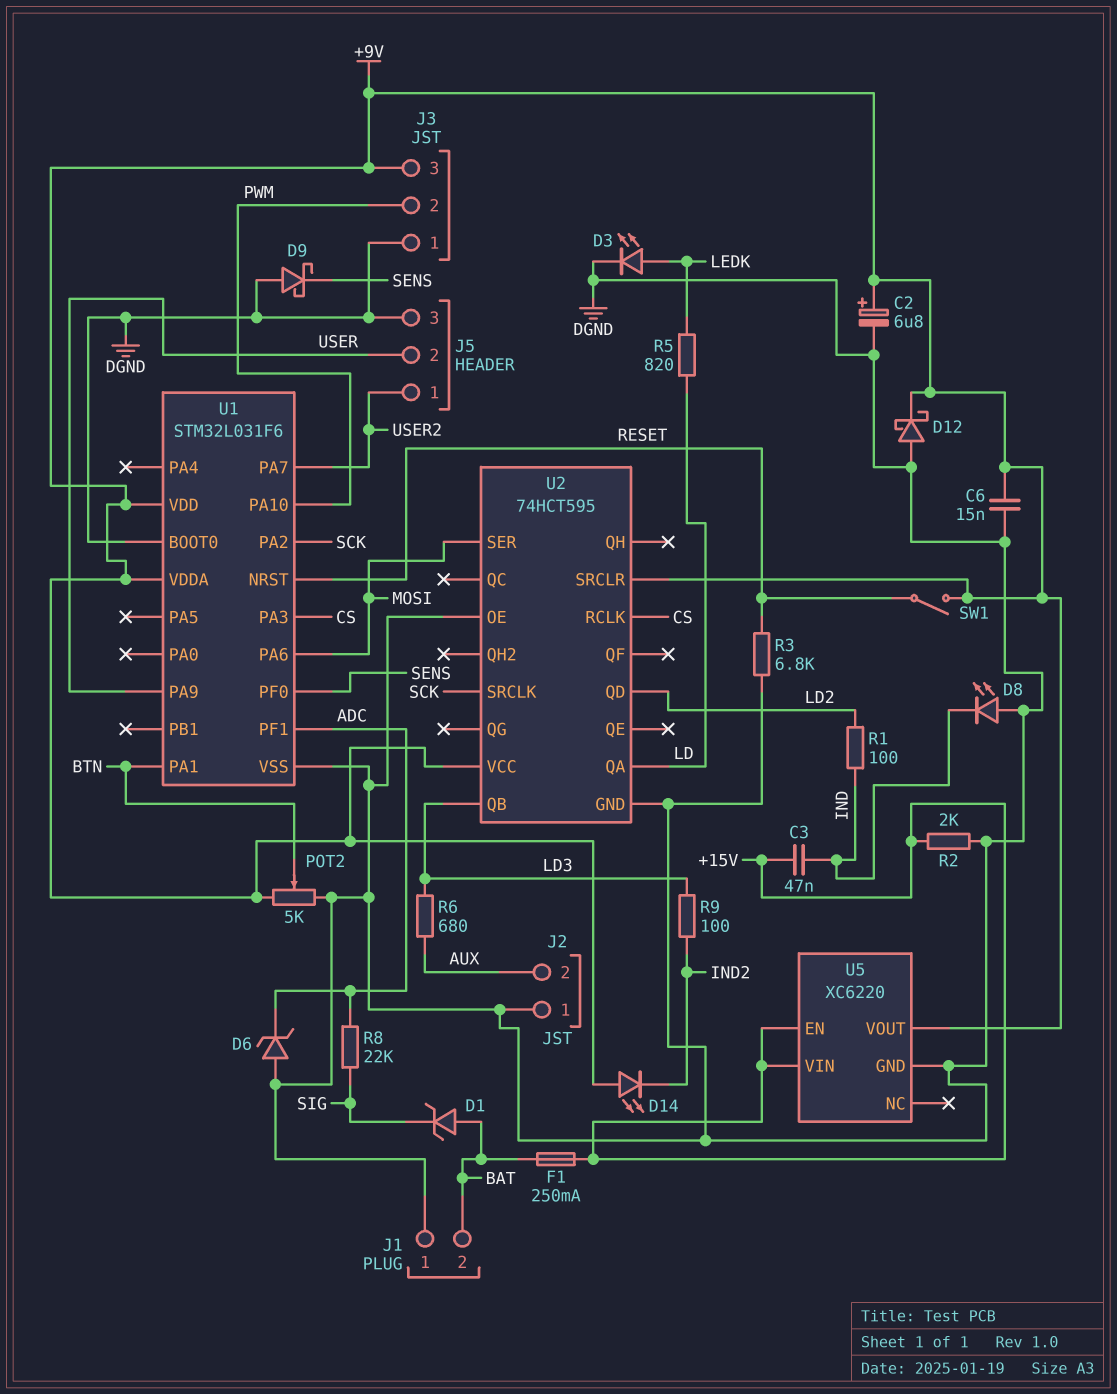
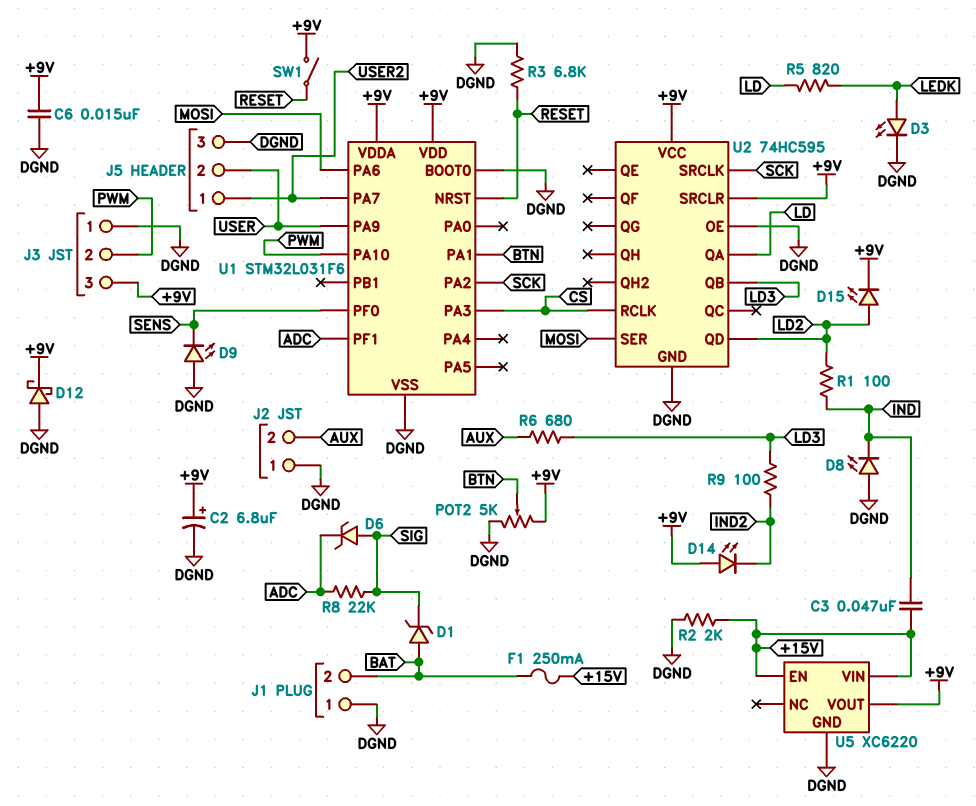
D6: zener (A DGND, K ADC) -> zener (A SIG, K ADC)
D9: schottky (A DGND, K SENS) -> LED (A DGND, K SENS)
D15: none -> LED (A LD2, K +9V)
U2: 74HCT595 -> 74HC595

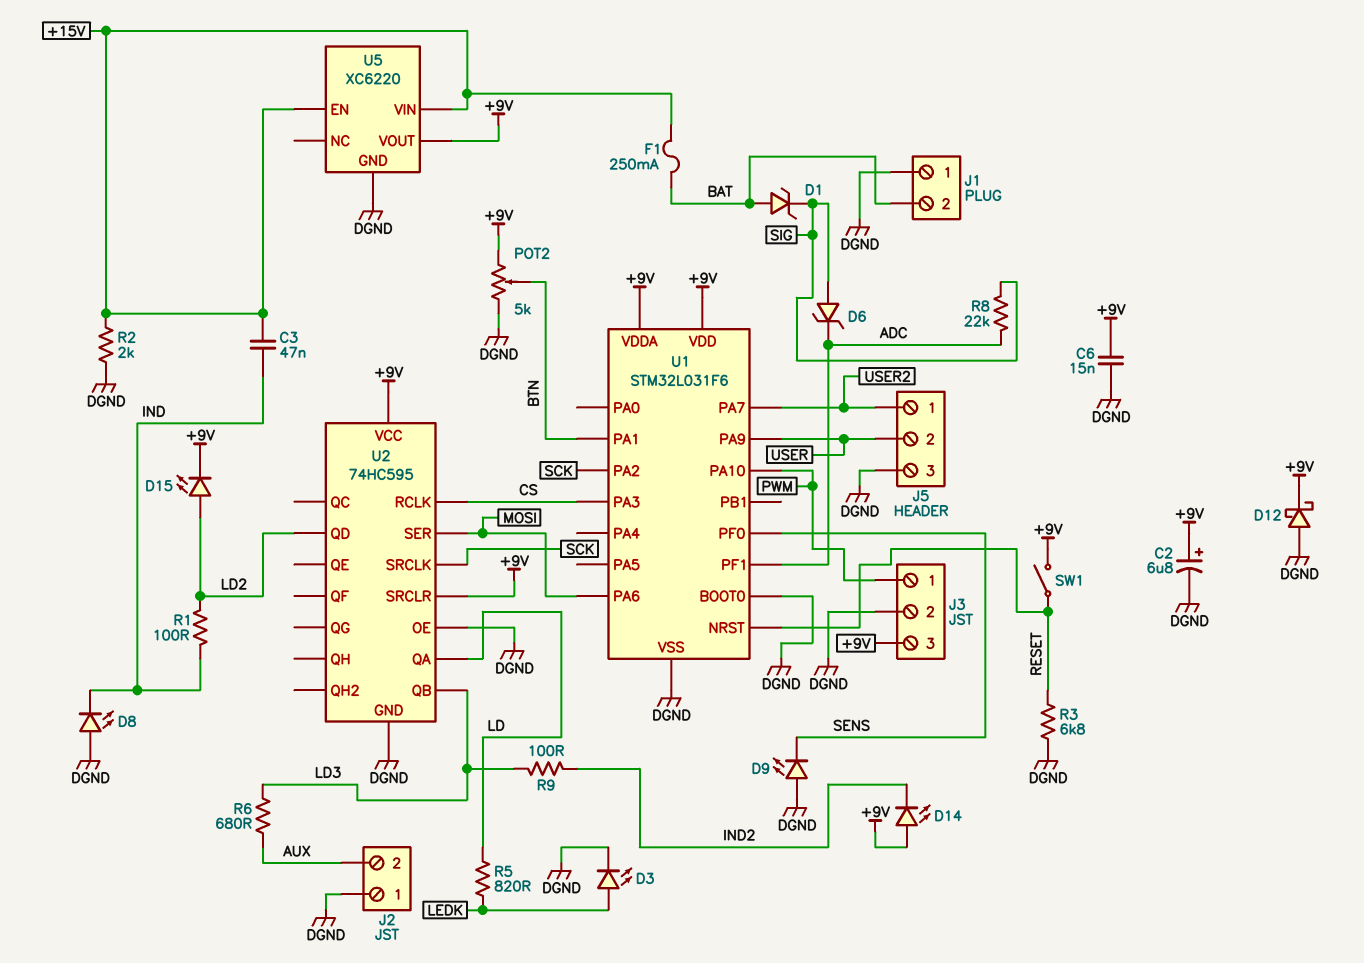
J3 pin 1: DGND -> PWM
J3 pin 2: PWM -> DGND

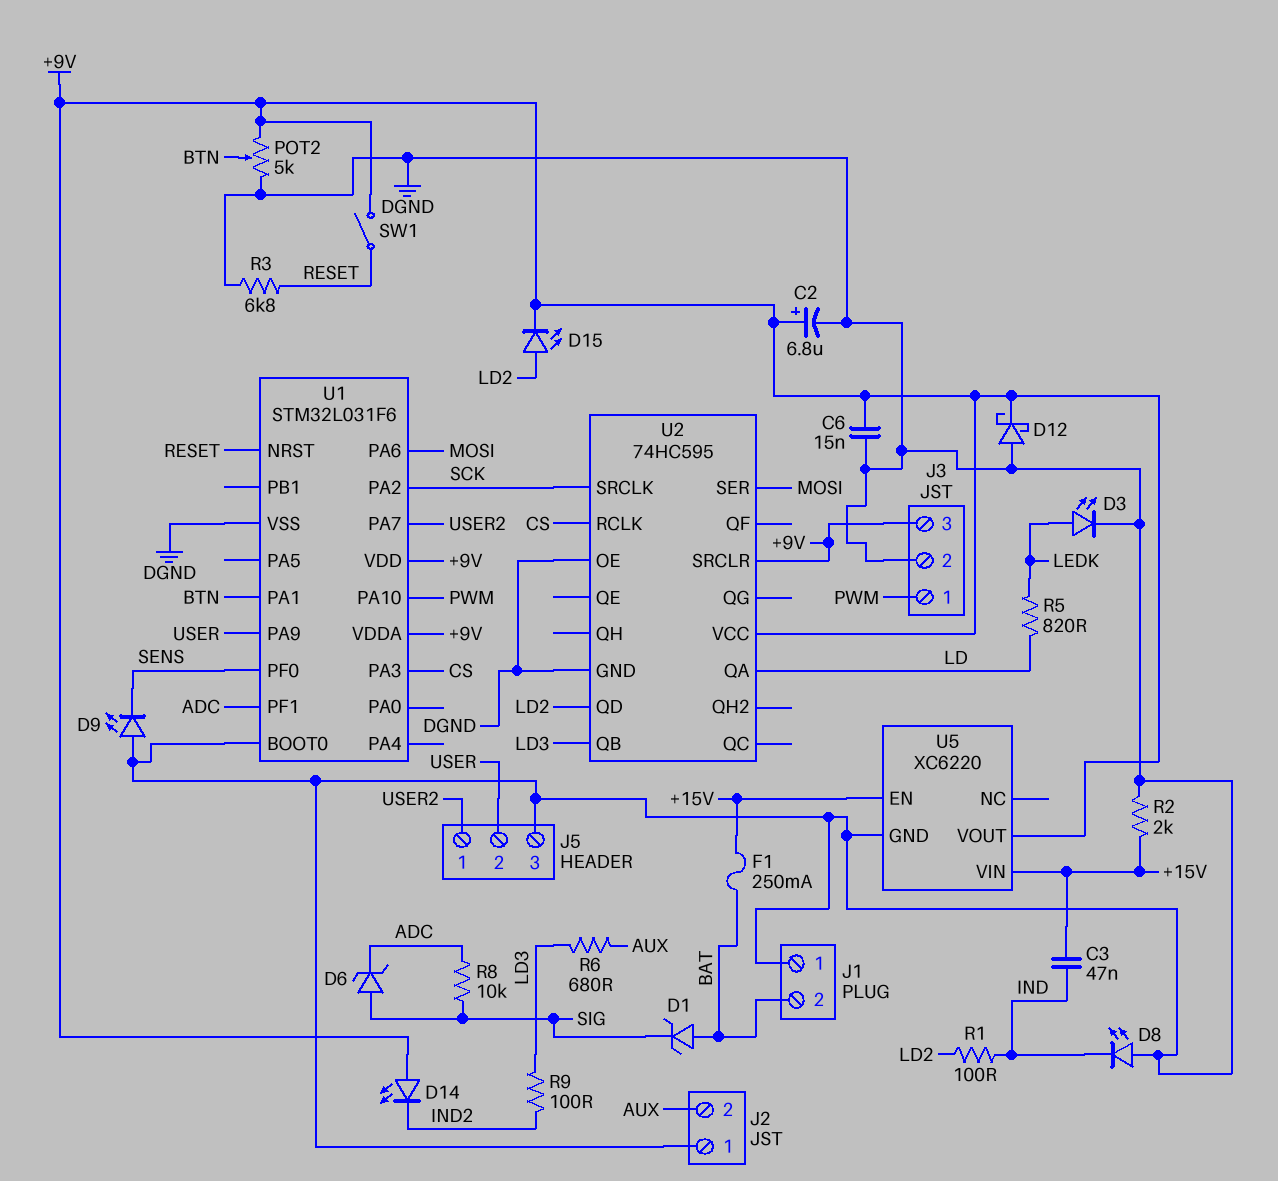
R8: 22k (ADC, SIG) -> 10k (ADC, SIG)

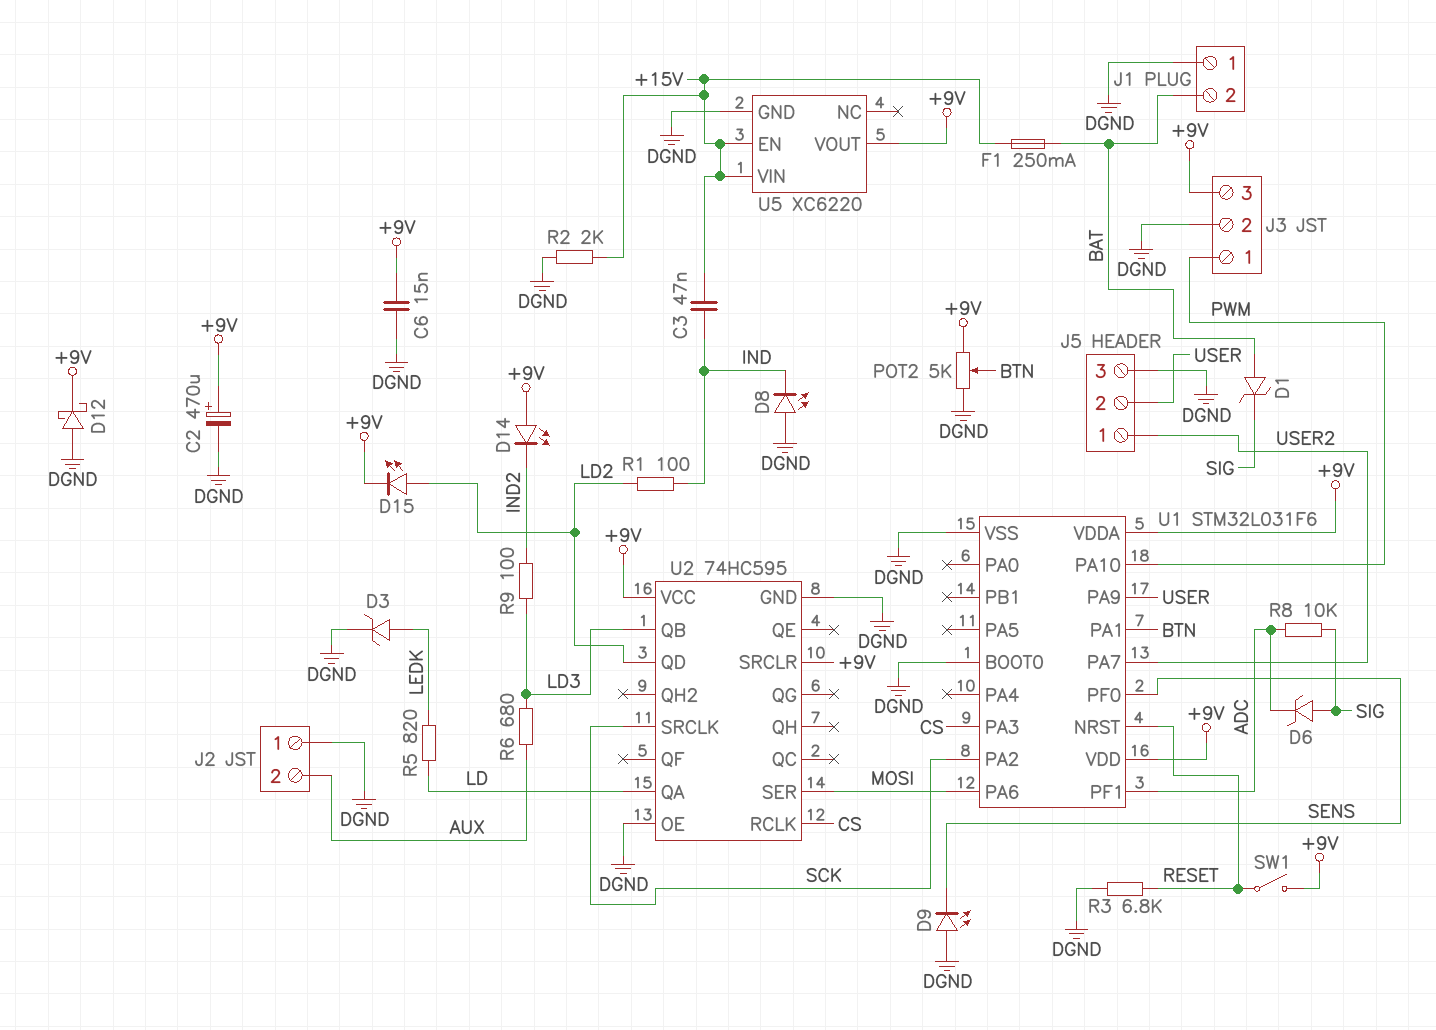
C2: 6.8uF (plus +9V, minus DGND) -> 470uF (plus +9V, minus DGND)
D3: LED (A LEDK, K DGND) -> zener (A LEDK, K DGND)

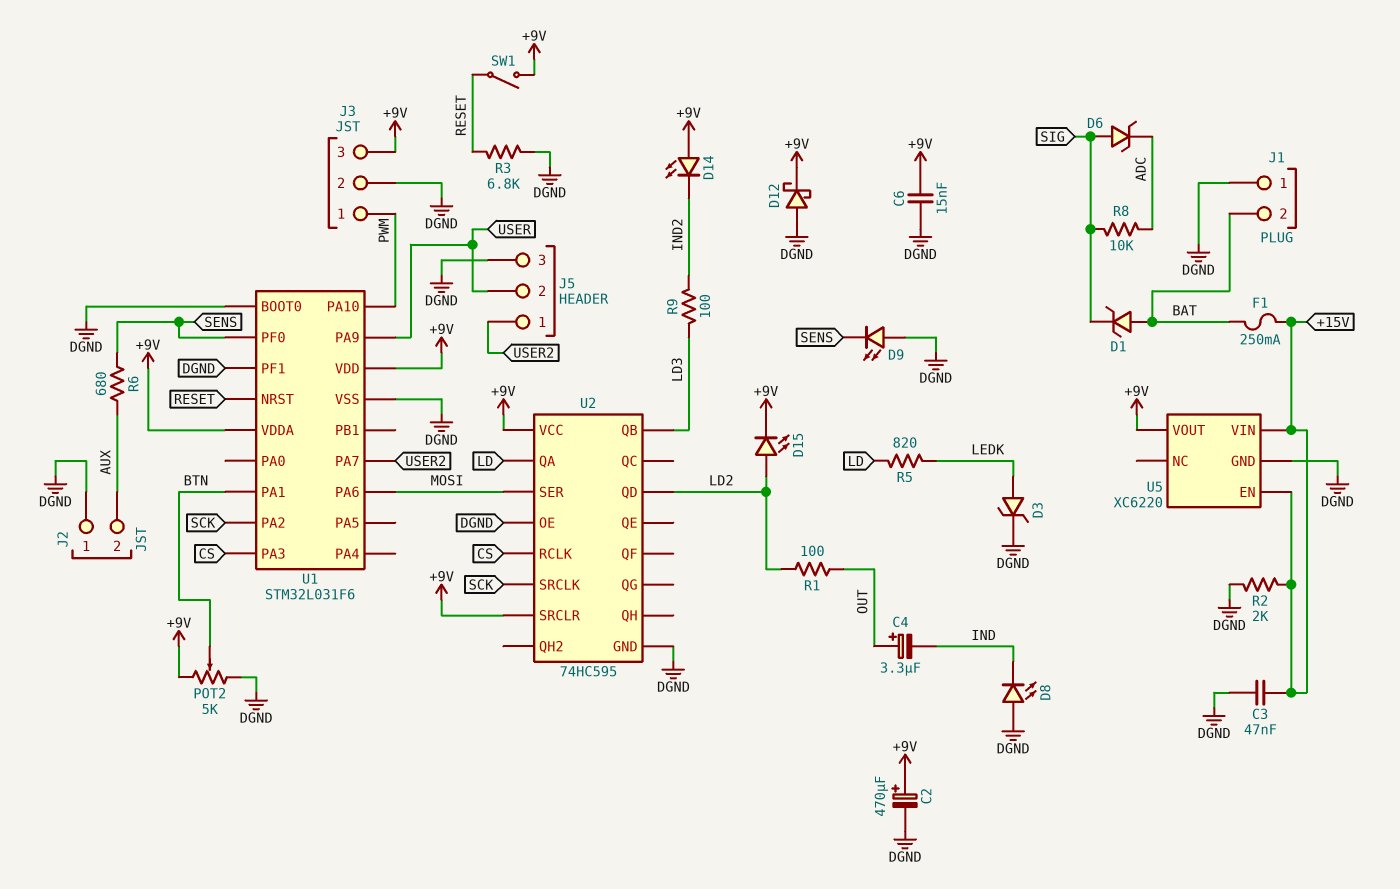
C3: 47nF (+15V, IND) -> 47nF (+15V, DGND)
C4: none -> 3.3uF (plus OUT, minus IND)
R1: 100 (IND, LD2) -> 100 (LD2, OUT)
R6: 680 (AUX, LD3) -> 680 (AUX, SENS)
U1 pin PF1: ADC -> DGND

